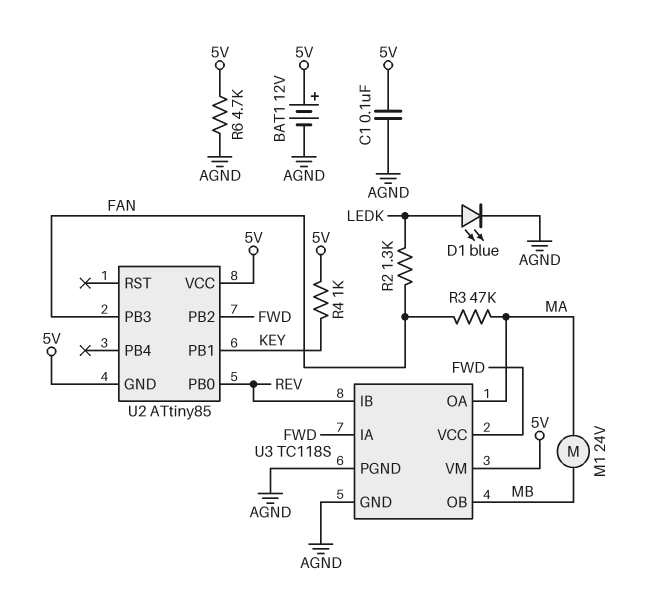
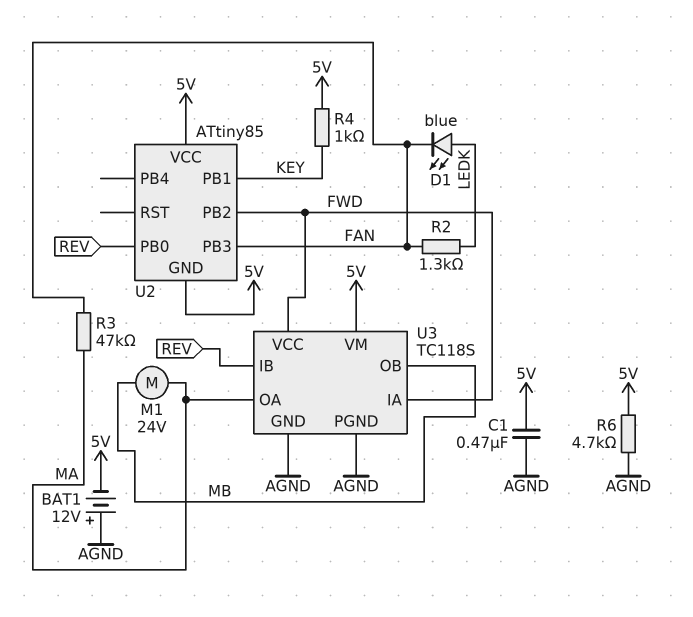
BAT1: 12V (plus 5V, minus AGND) -> 12V (plus AGND, minus 5V)
C1: 100nF (5V, AGND) -> 470nF (5V, AGND)
D1: LED blue (A LEDK, K AGND) -> LED blue (A LEDK, K FAN)

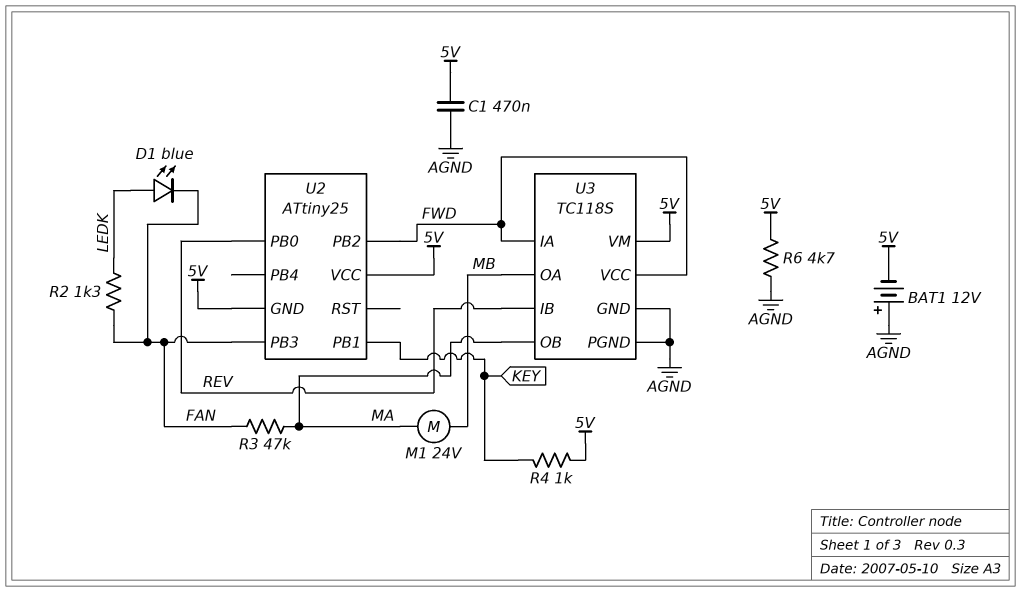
U2: ATtiny85 -> ATtiny25
U3 pin OA: MA -> MB
U3 pin OB: MB -> MA

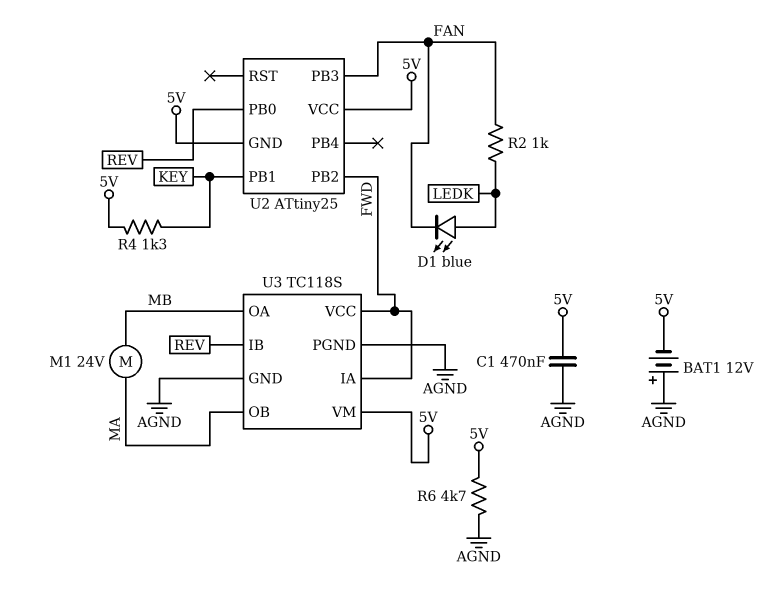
R2: 1.3k (FAN, LEDK) -> 1k (FAN, LEDK)
R3: 47k (FAN, MA) -> none
R4: 1k (5V, KEY) -> 1.3k (5V, KEY)

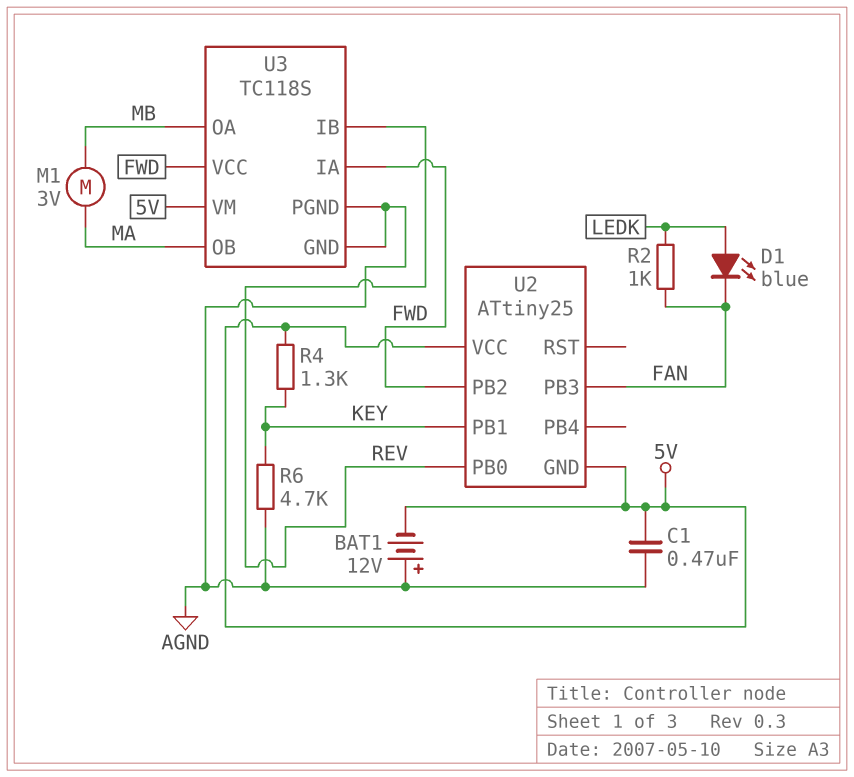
M1: motor 24V (MA, MB) -> motor 3V (MA, MB)
R6: 4.7k (5V, AGND) -> 4.7k (AGND, KEY)

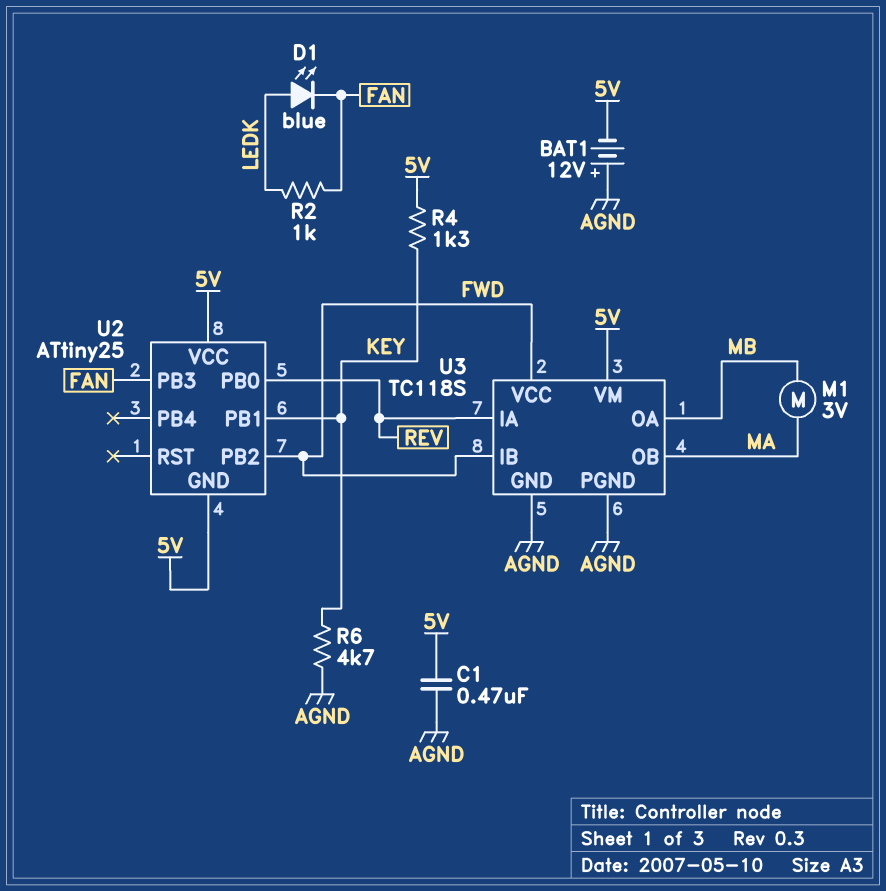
U3 pin IA: FWD -> REV
U3 pin IB: REV -> FWD

